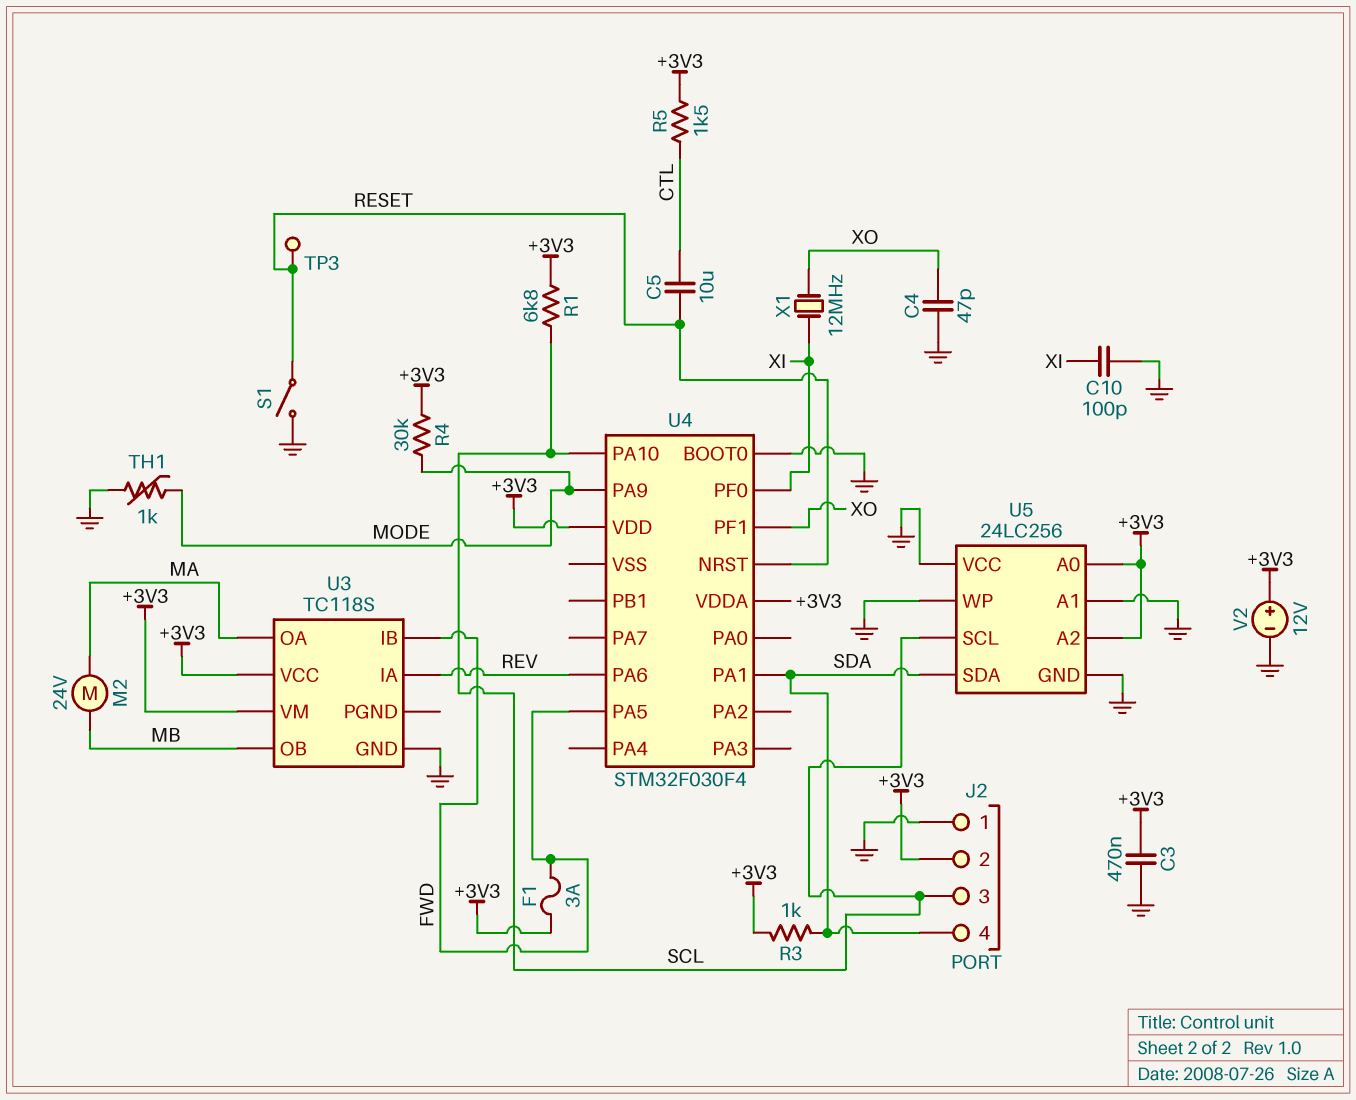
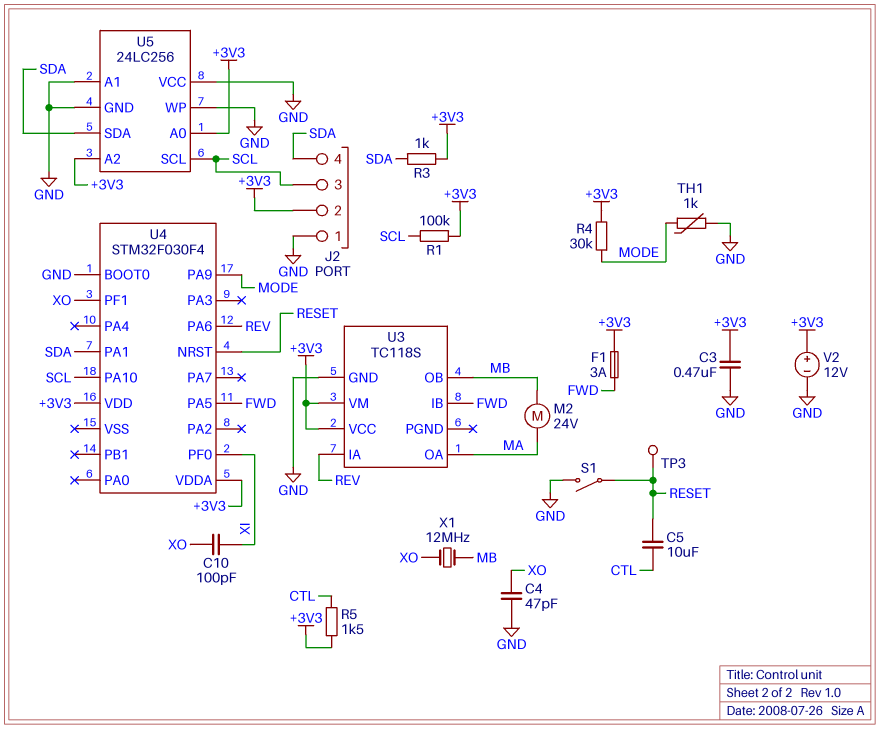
C10: 100pF (GND, XI) -> 100pF (XI, XO)
R1: 6.8k (+3V3, SCL) -> 100k (+3V3, SCL)
X1: 12MHz (XI, XO) -> 12MHz (MB, XO)

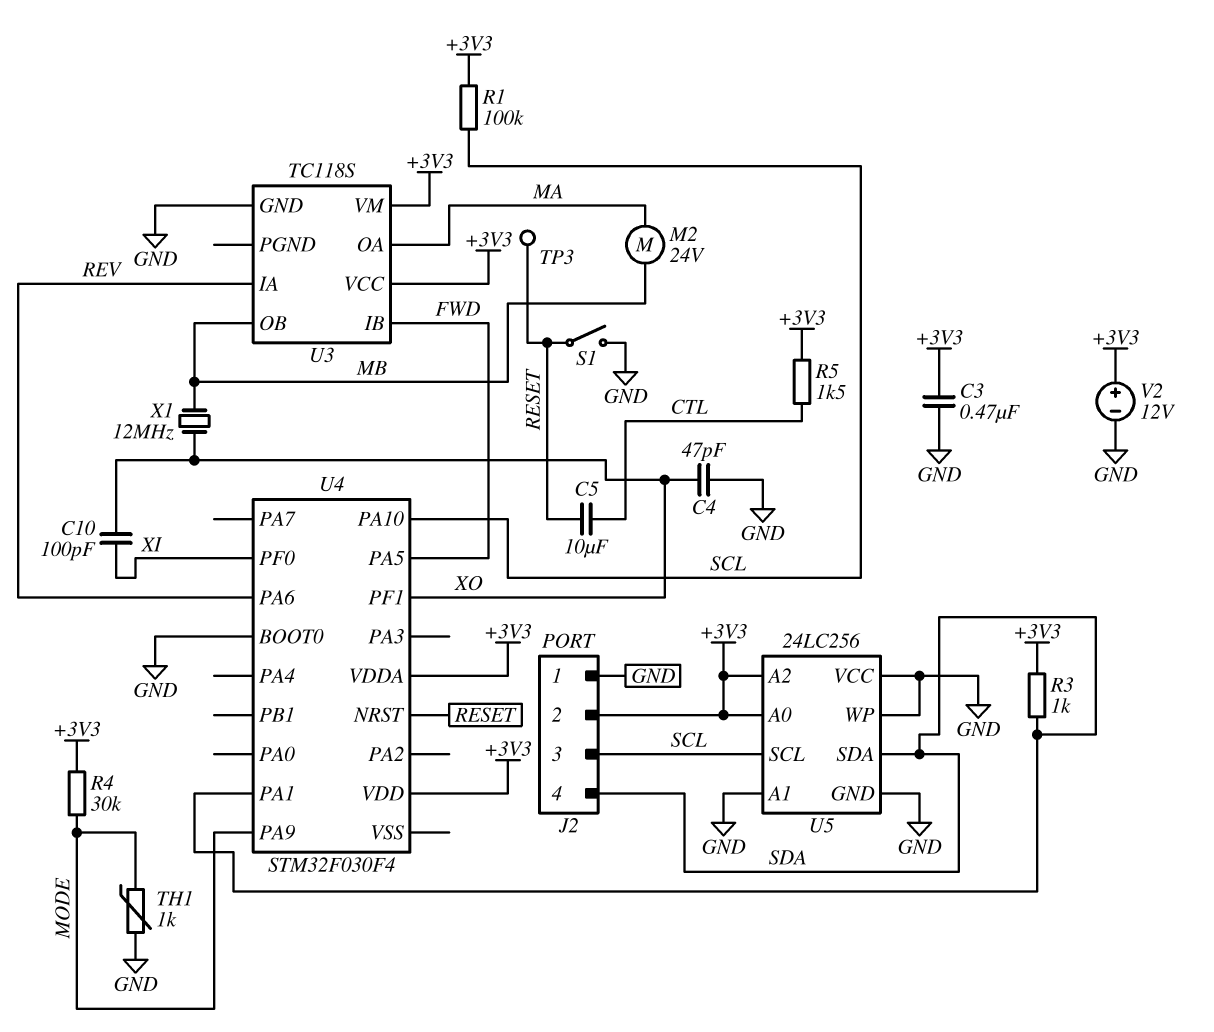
F1: 3A (+3V3, FWD) -> none

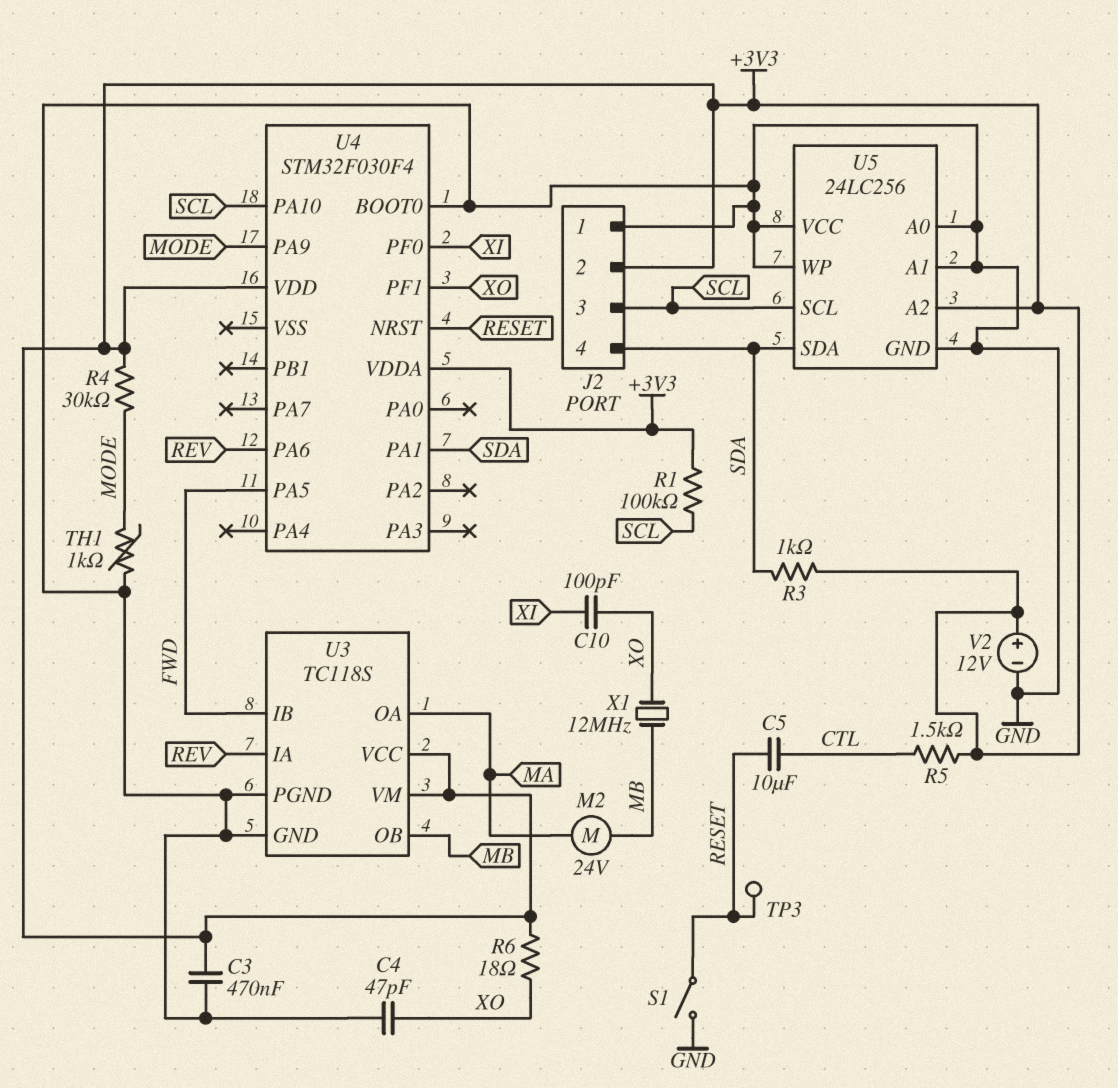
R6: none -> 18 (+3V3, XO)
U3 pin PGND: none -> GND
U5 pin A0: +3V3 -> GND

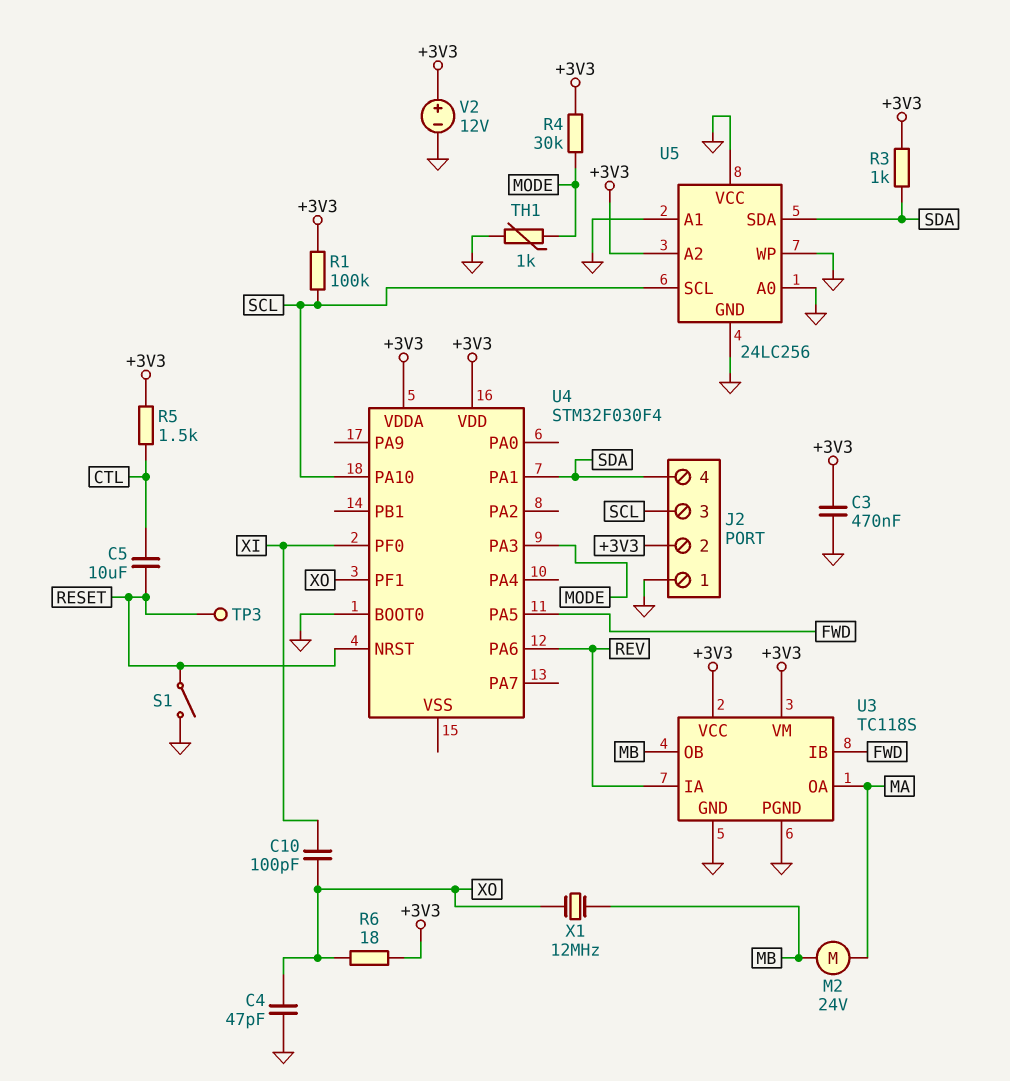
U4 pin PA3: none -> MODE
U4 pin PA9: MODE -> none

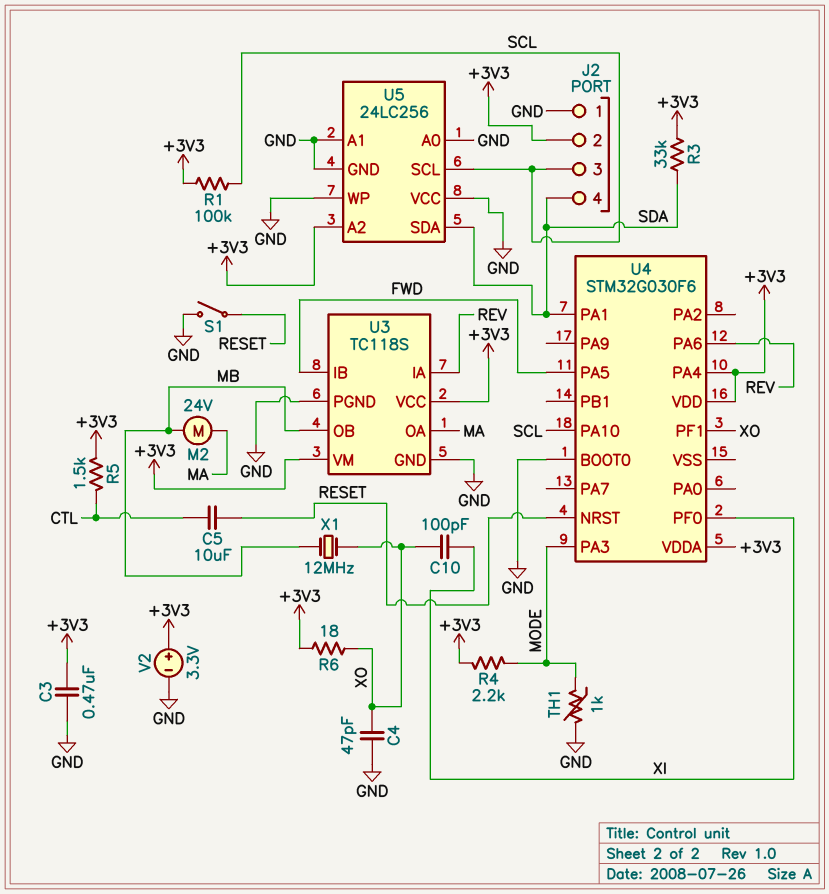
R3: 1k (+3V3, SDA) -> 33k (+3V3, SDA)
R4: 30k (+3V3, MODE) -> 2.2k (+3V3, MODE)
TP3: test point (RESET) -> none
U4: STM32F030F4 -> STM32G030F6
U4 pin PA4: none -> +3V3
V2: 12V (plus +3V3, minus GND) -> 3.3V (plus +3V3, minus GND)

